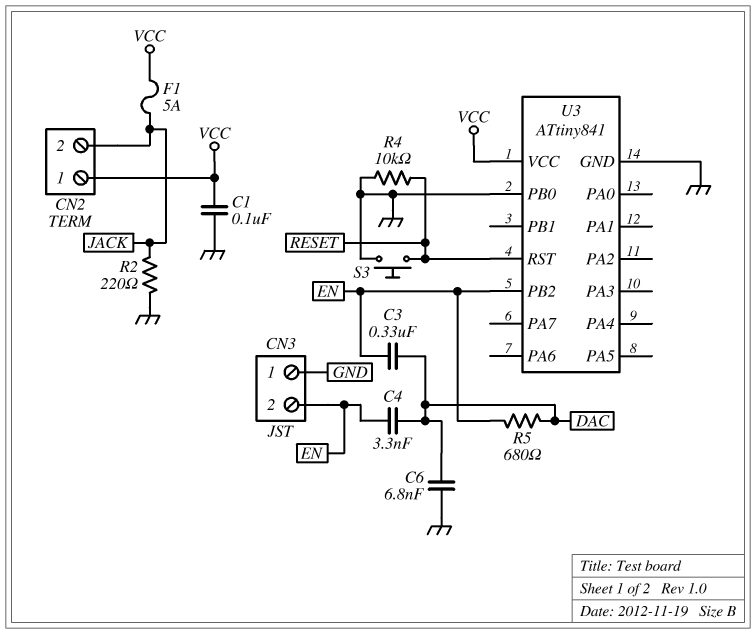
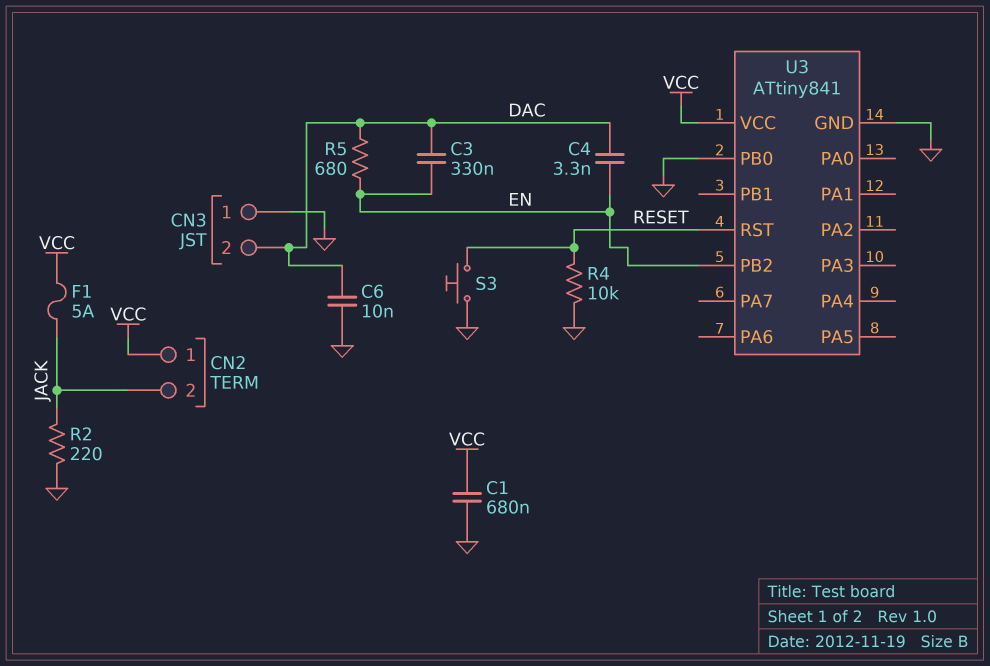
C1: 100nF (GND, VCC) -> 680nF (GND, VCC)
C6: 6.8nF (DAC, GND) -> 10nF (DAC, GND)
CN3 pin 2: EN -> DAC

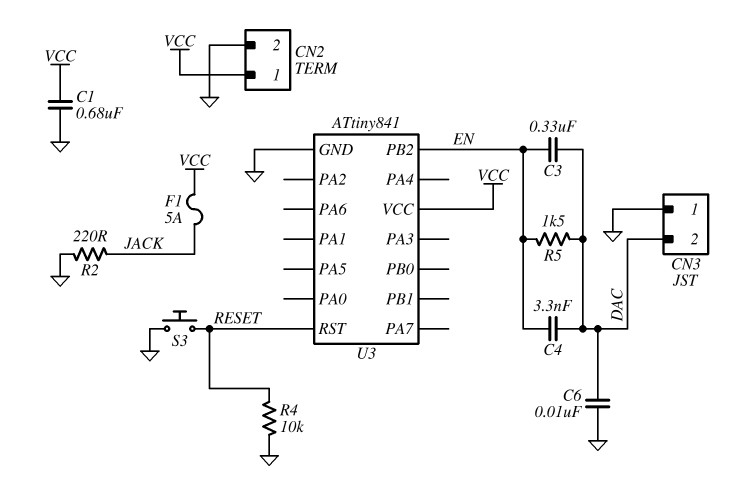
CN2 pin 2: JACK -> GND
R5: 680 (DAC, EN) -> 1.5k (DAC, EN)
U3 pin PB0: GND -> none

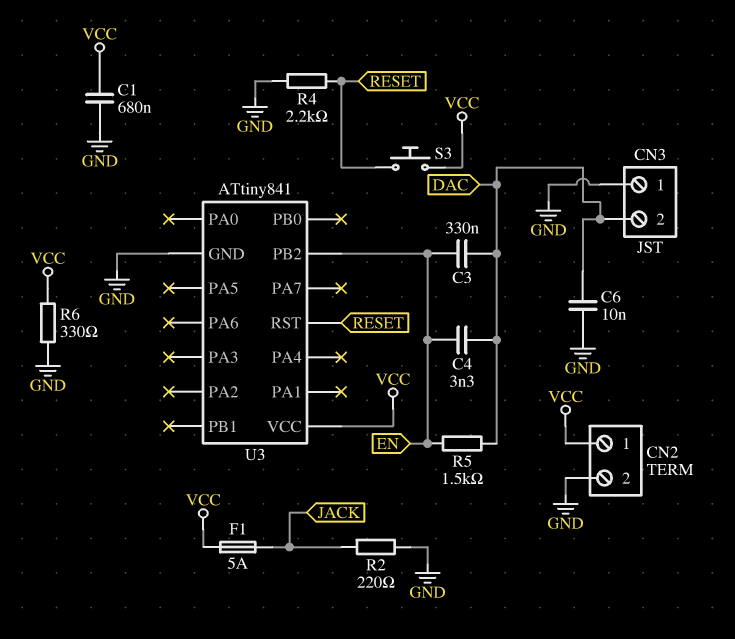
R4: 10k (GND, RESET) -> 2.2k (GND, RESET)
R6: none -> 330 (GND, VCC)
S3: button (GND, RESET) -> button (RESET, VCC)

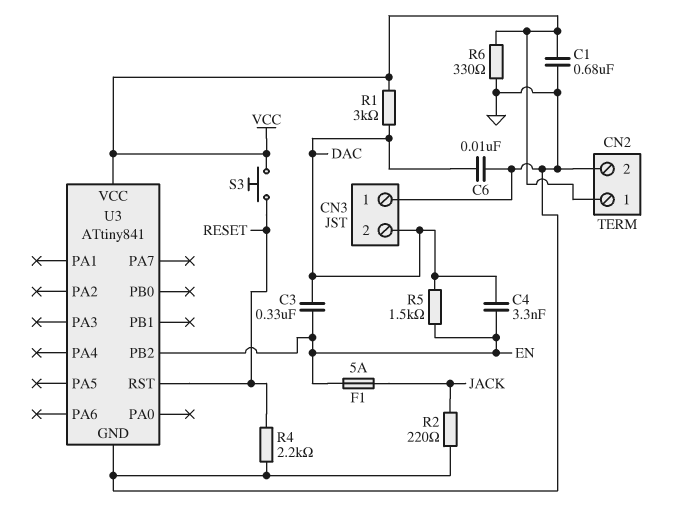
F1: 5A (JACK, VCC) -> 5A (EN, JACK)
R1: none -> 3k (DAC, VCC)

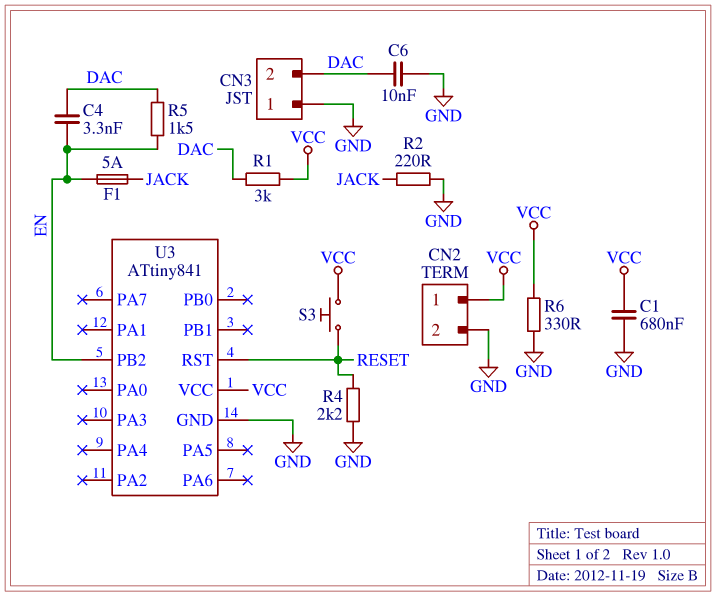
C3: 330nF (DAC, EN) -> none

